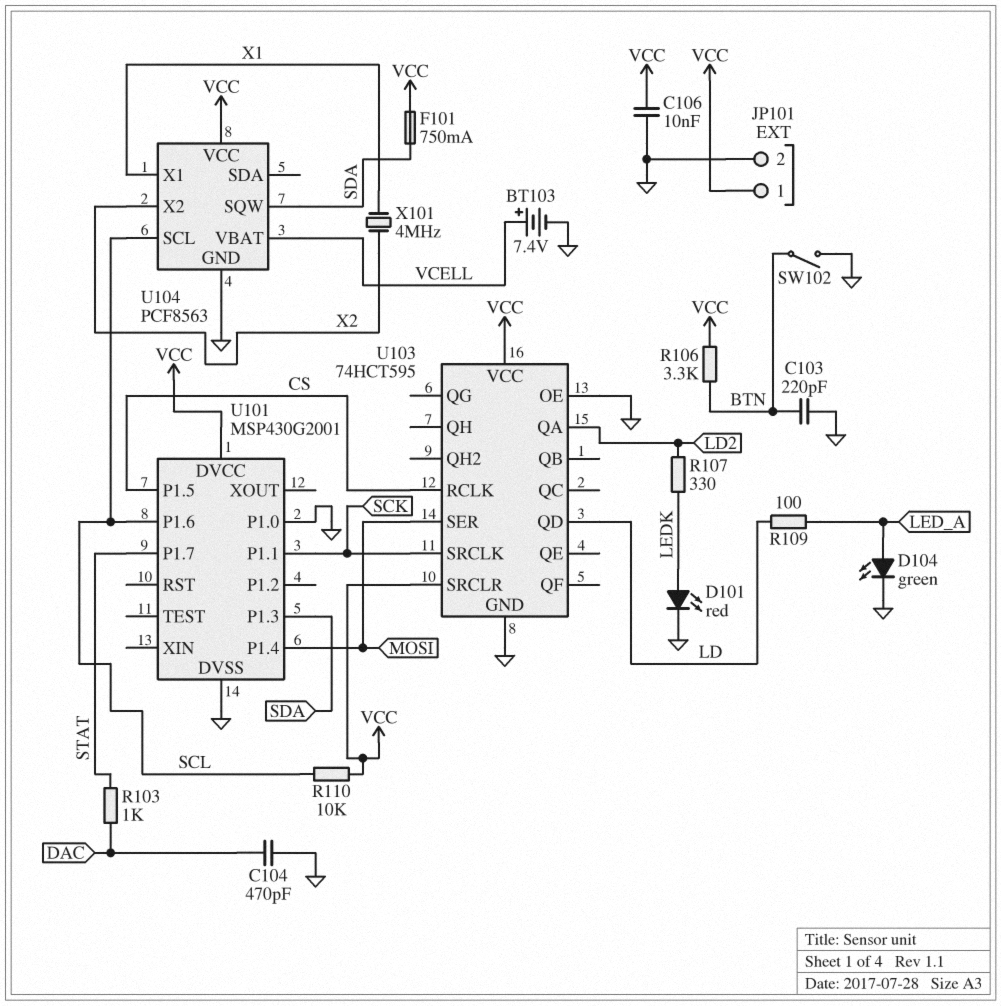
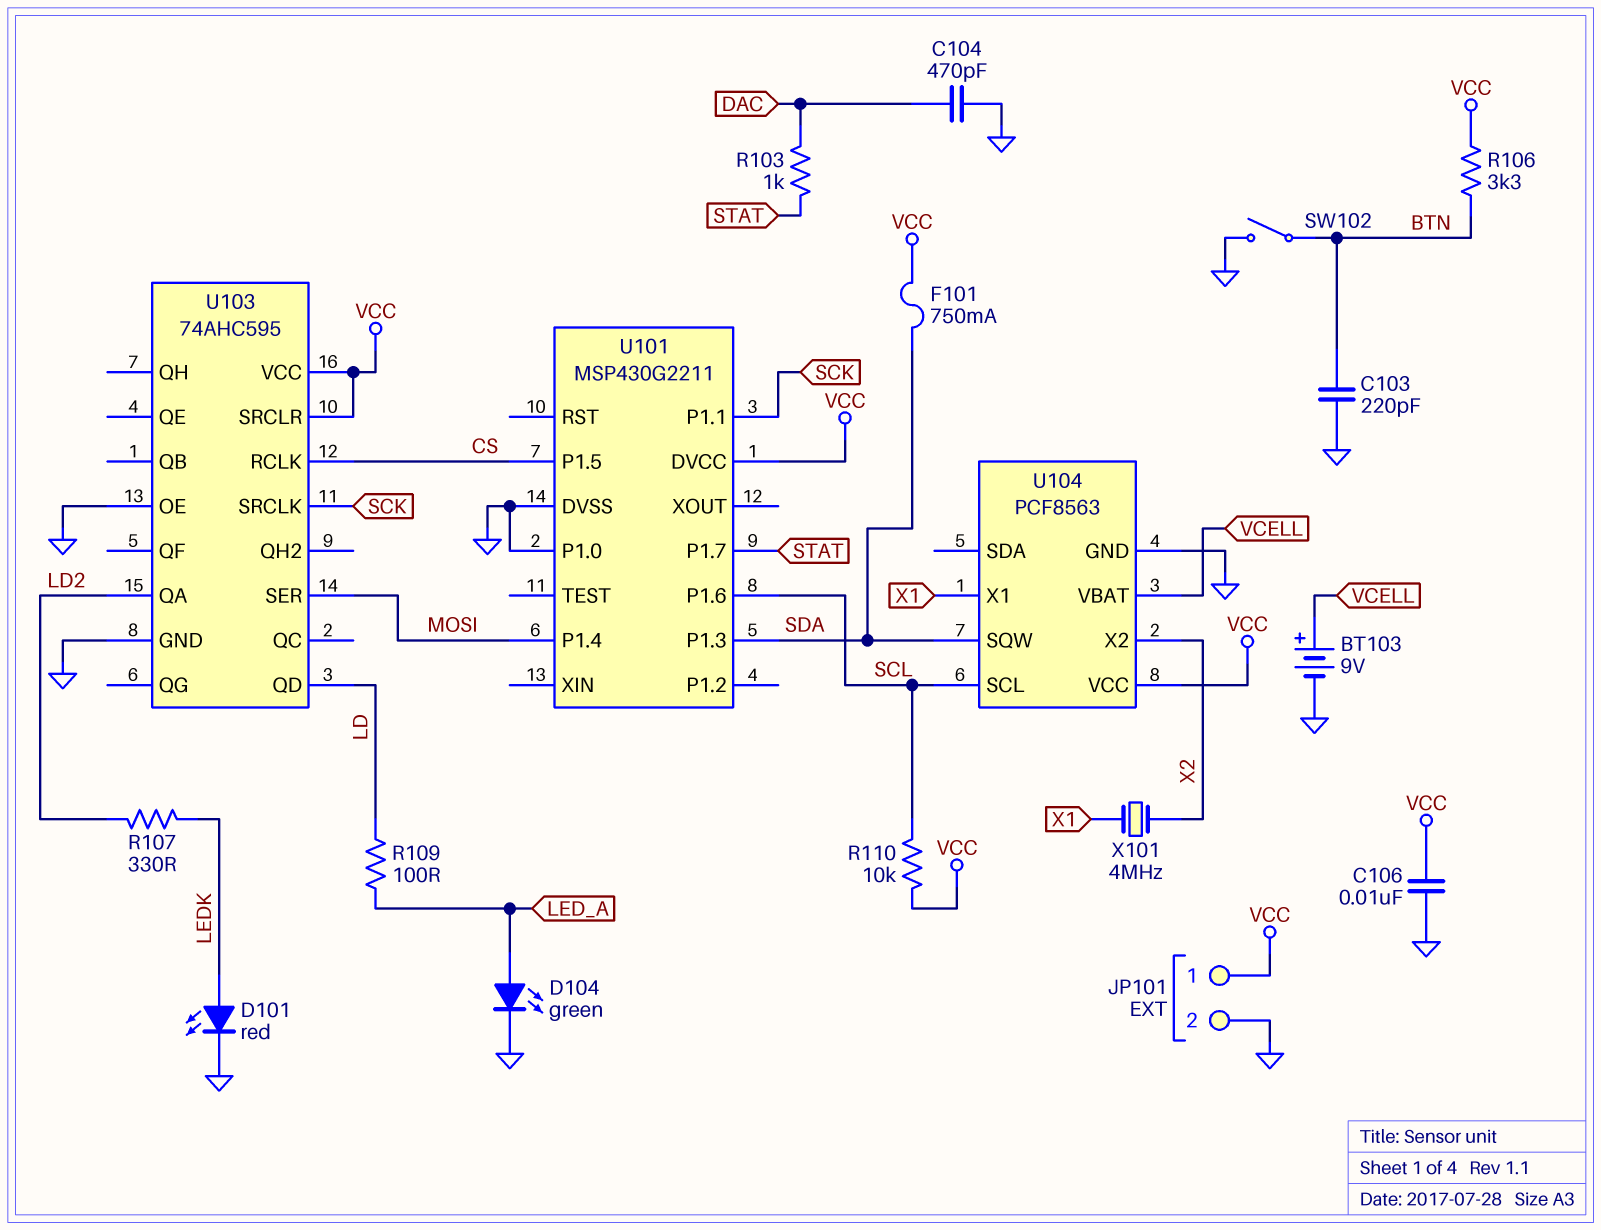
BT103: 7.4V (plus VCELL, minus GND) -> 9V (plus VCELL, minus GND)
U101: MSP430G2001 -> MSP430G2211
U103: 74HCT595 -> 74AHC595

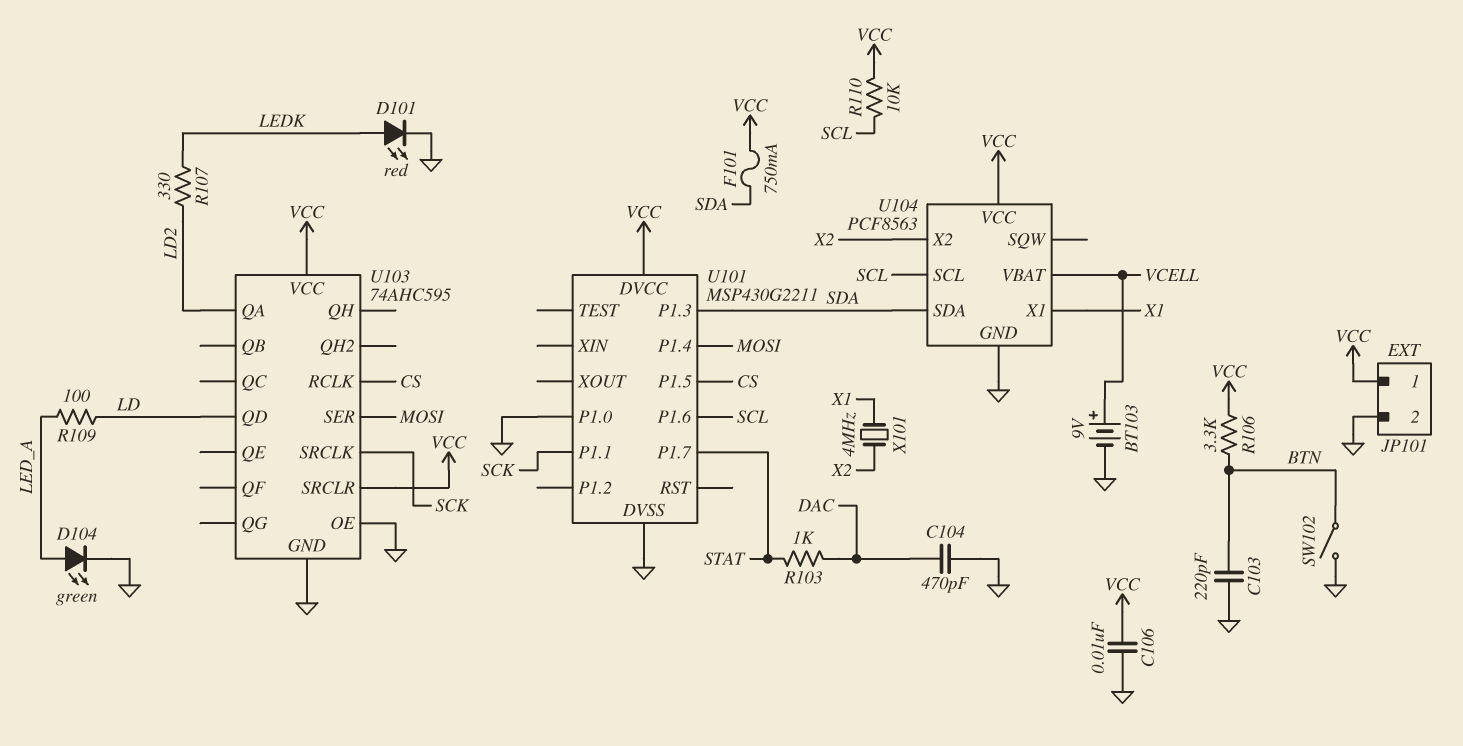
U104 pin SDA: none -> SDA
U104 pin SQW: SDA -> none

